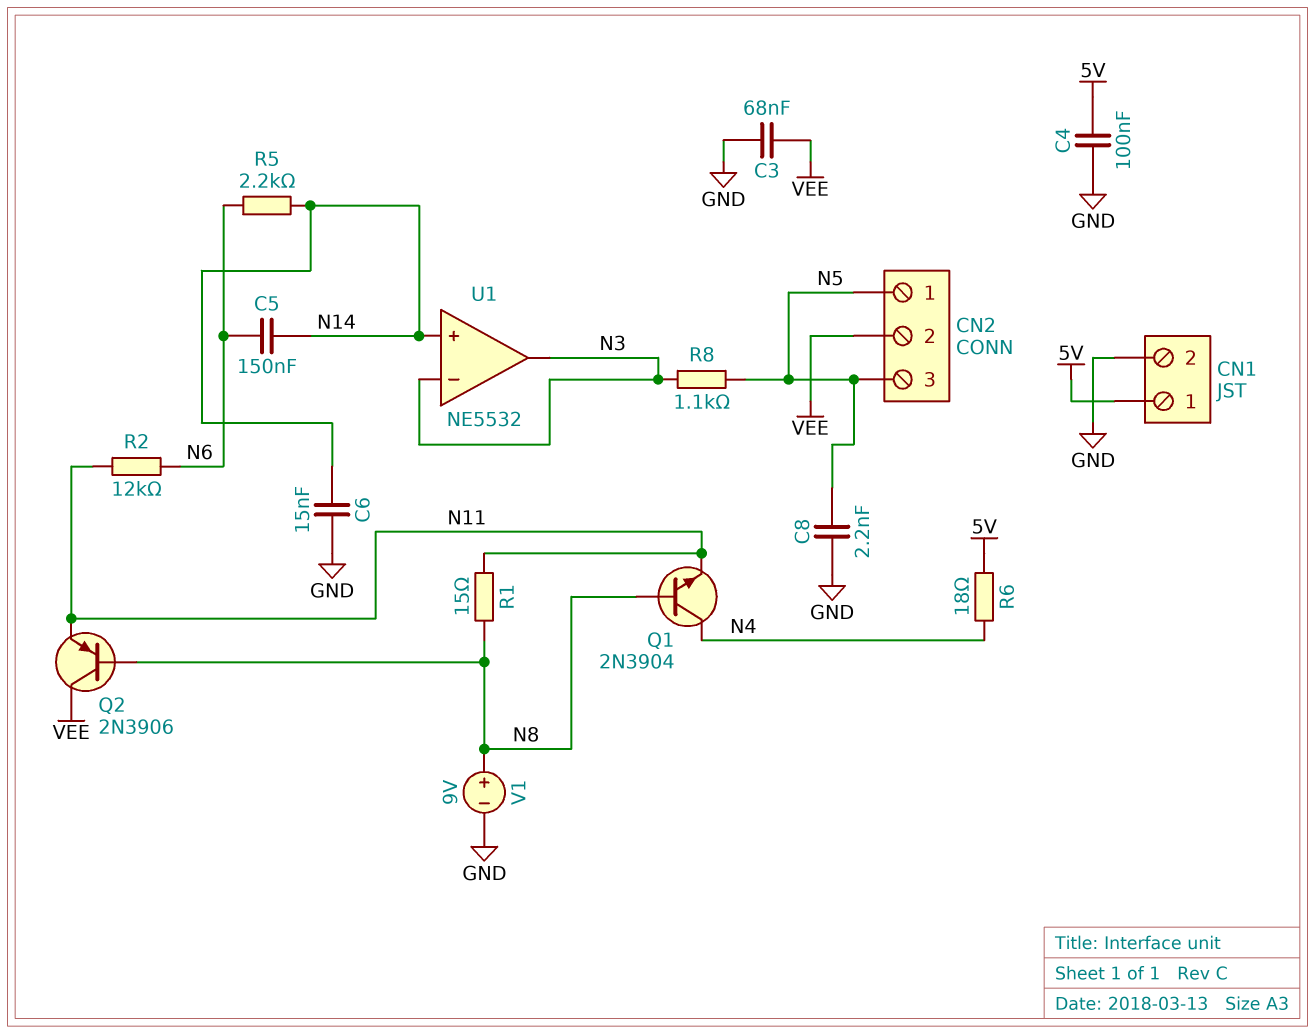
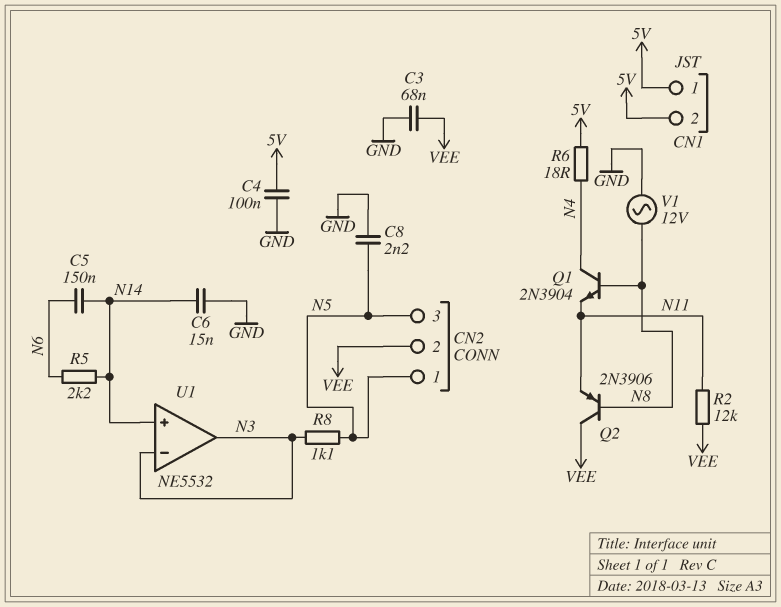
CN1 pin 2: GND -> 5V
R1: 15 (N8, N11) -> none
R2: 12k (N6, N11) -> 12k (N11, VEE)
V1: 9V (plus N8, minus GND) -> AC 12V (GND, N8)

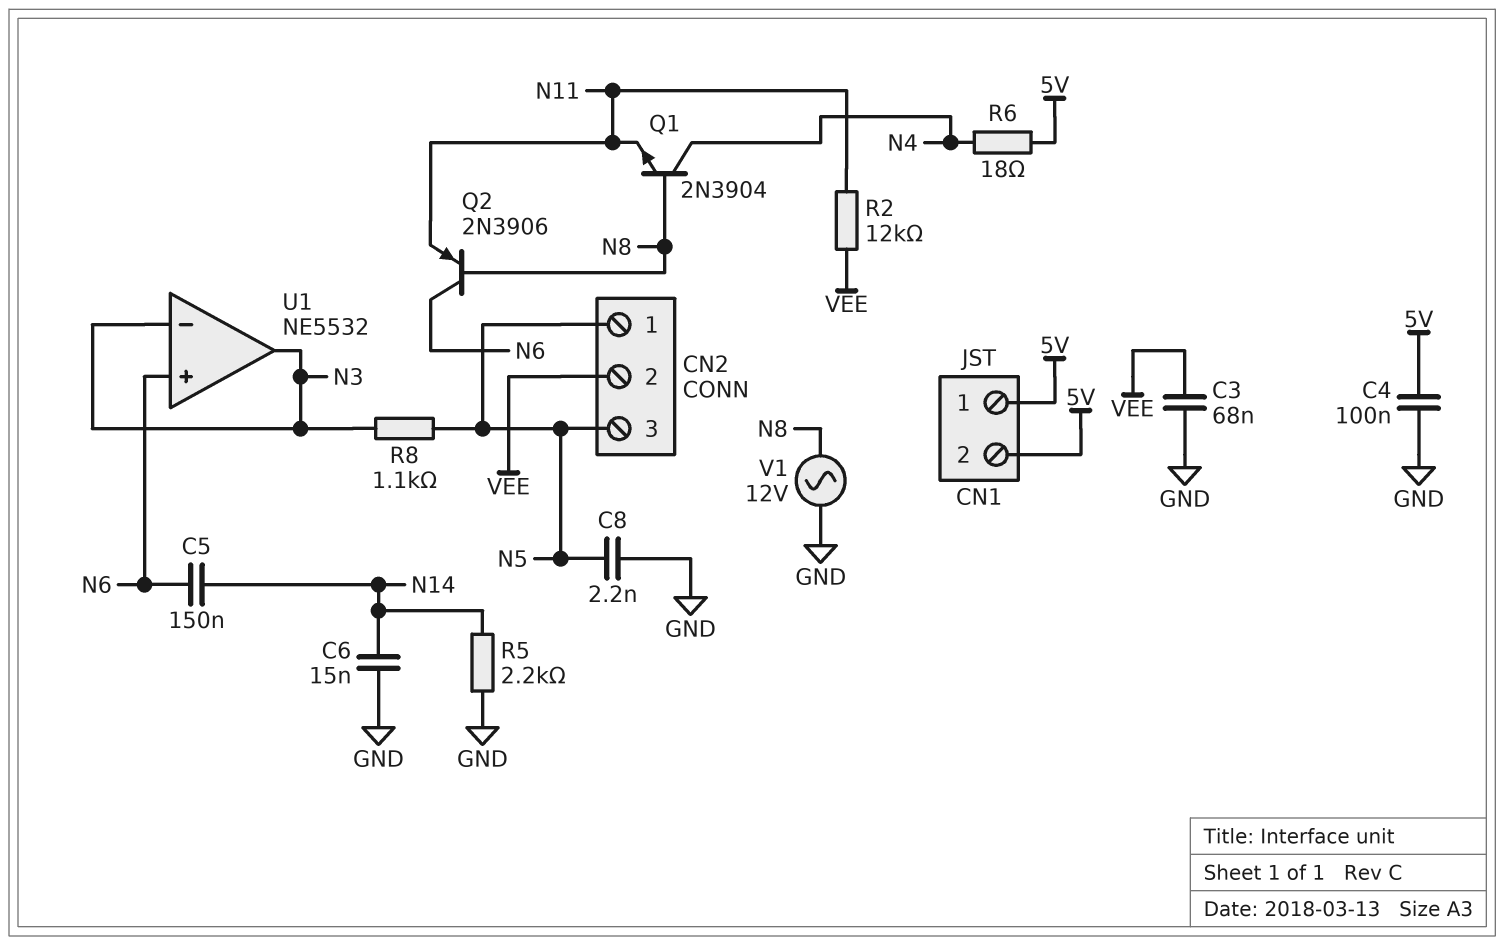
Q2: PNP 2N3906 (B N8, C VEE, E N11) -> PNP 2N3906 (B N8, C N6, E N11)
R5: 2.2k (N6, N14) -> 2.2k (GND, N14)
U1 pin in+: N14 -> N6

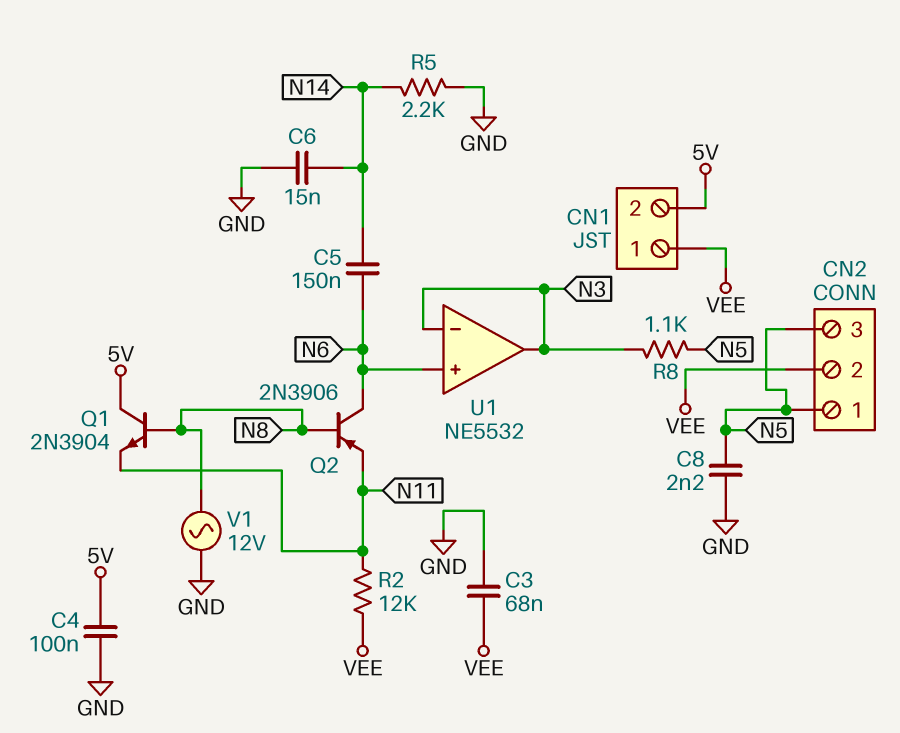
CN1 pin 1: 5V -> VEE
Q1: NPN 2N3904 (B N8, C N4, E N11) -> NPN 2N3904 (B N8, C 5V, E N11)
R6: 18 (5V, N4) -> none

